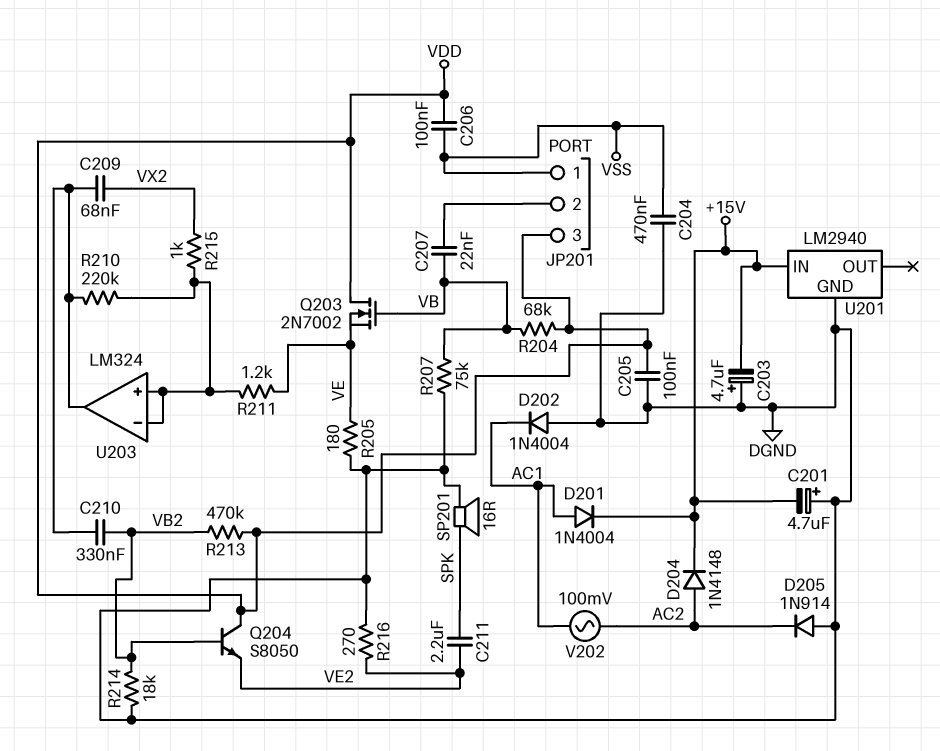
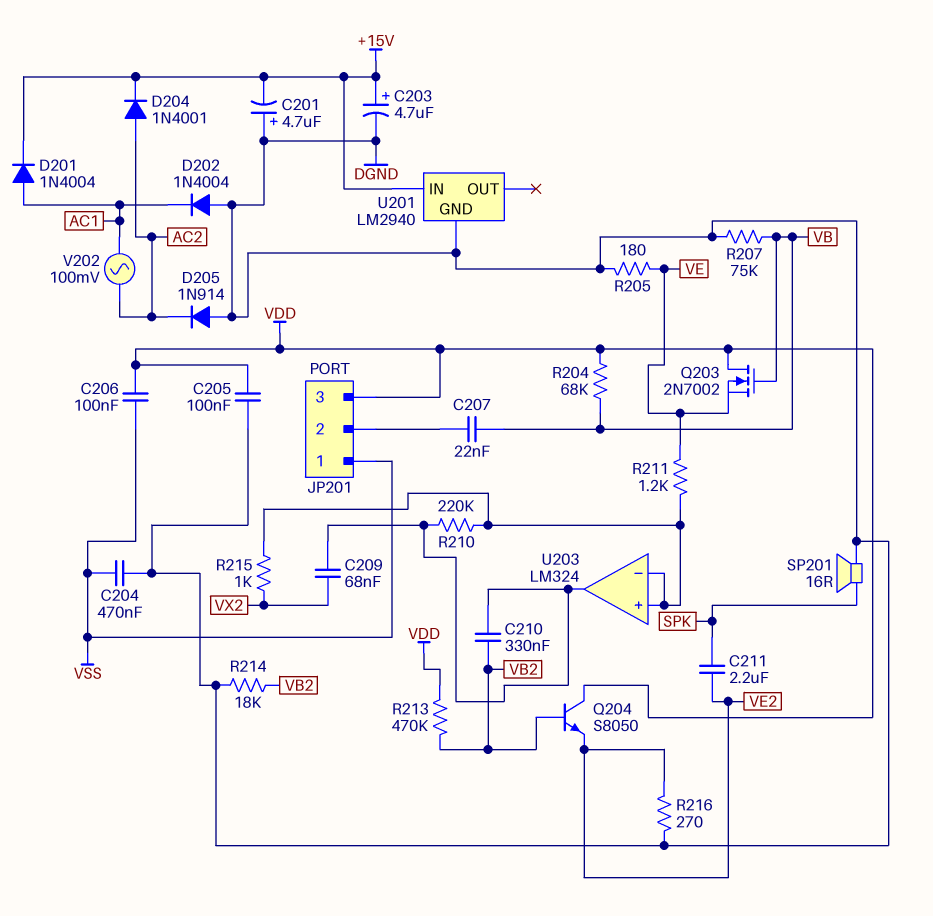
C203: 4.7uF (plus DGND, minus +15V) -> 4.7uF (plus +15V, minus DGND)
D204: diode 1N4148 (A AC2, K +15V) -> diode 1N4001 (A AC2, K +15V)

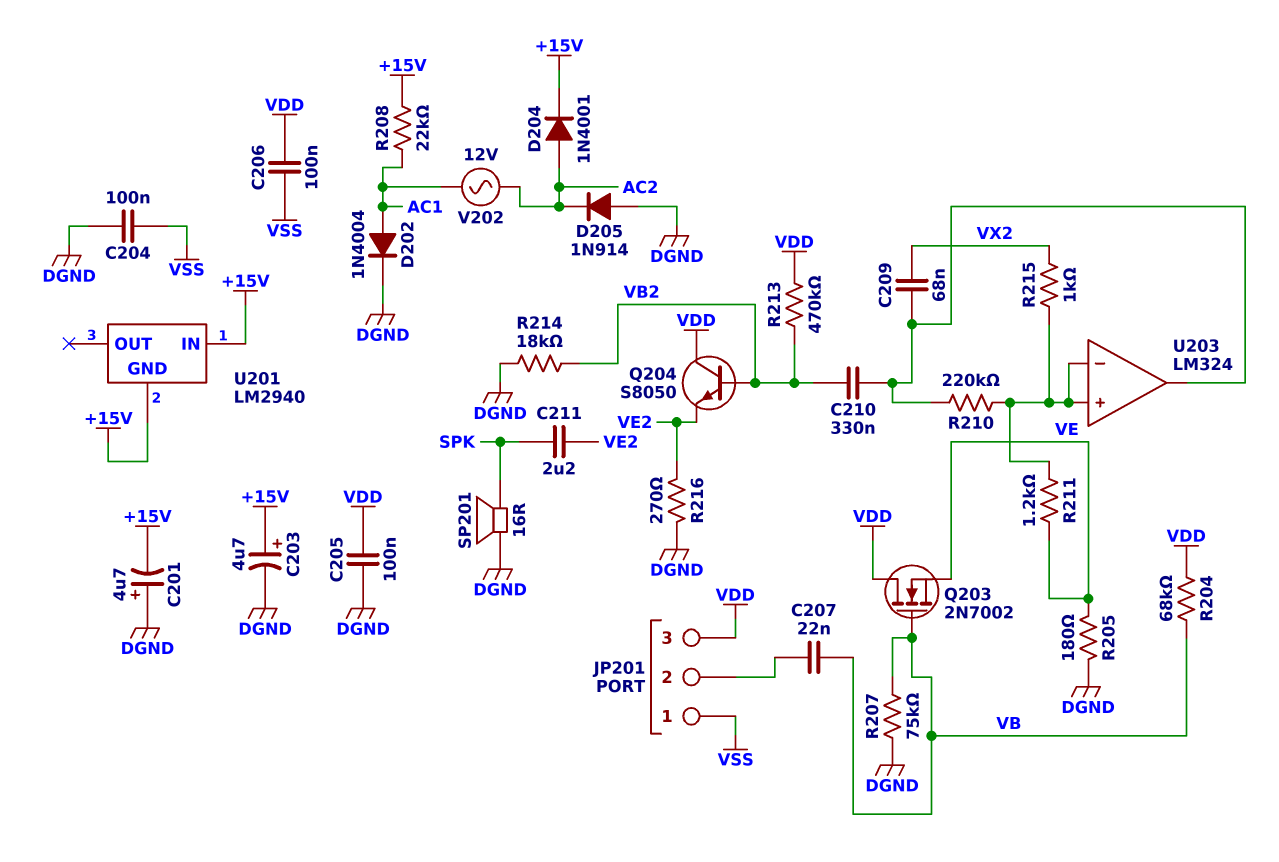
C204: 470nF (DGND, VSS) -> 100nF (DGND, VSS)
D201: diode 1N4004 (A AC1, K +15V) -> none
D202: diode 1N4004 (A DGND, K AC1) -> diode 1N4004 (A AC1, K DGND)
R208: none -> 22k (+15V, AC1)
U201 pin GND: DGND -> +15V
V202: AC 100mV (AC1, AC2) -> AC 12V (AC1, AC2)

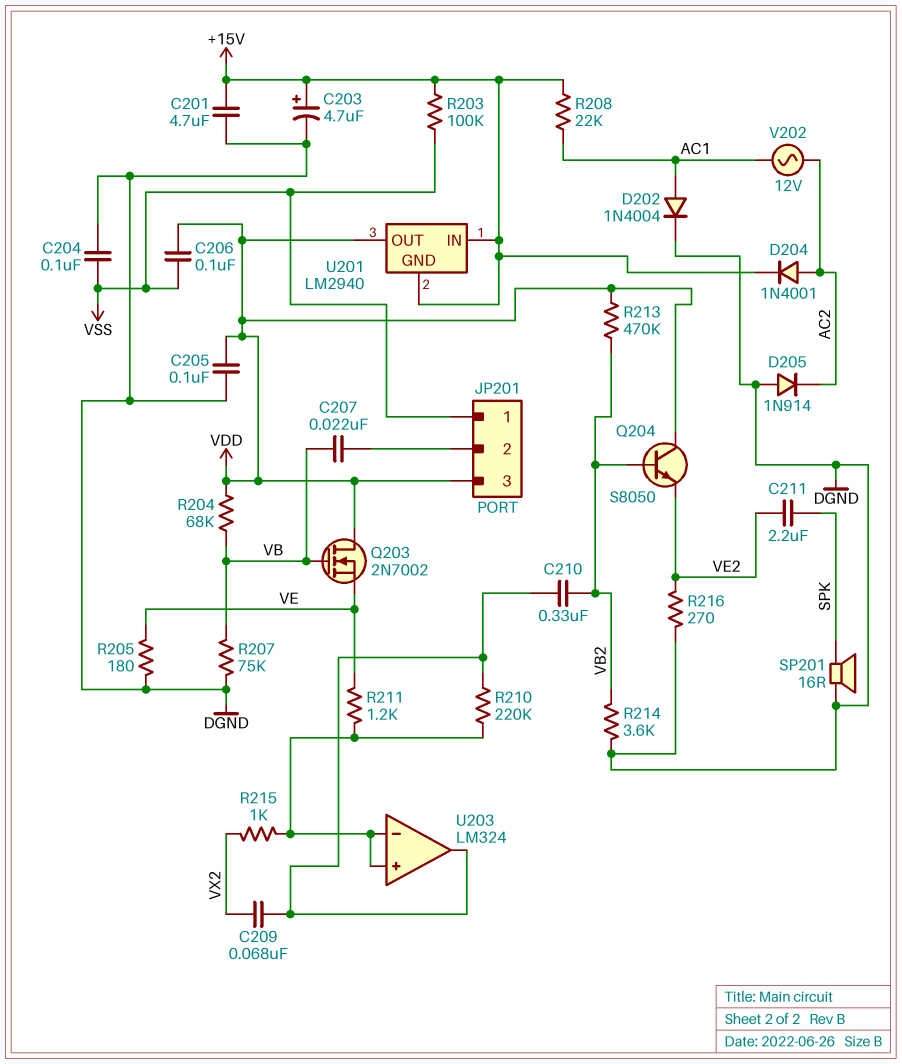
C201: 4.7uF (plus DGND, minus +15V) -> 4.7uF (+15V, DGND)
R203: none -> 100k (+15V, VSS)
R214: 18k (DGND, VB2) -> 3.6k (DGND, VB2)
U201 pin OUT: none -> VDD

